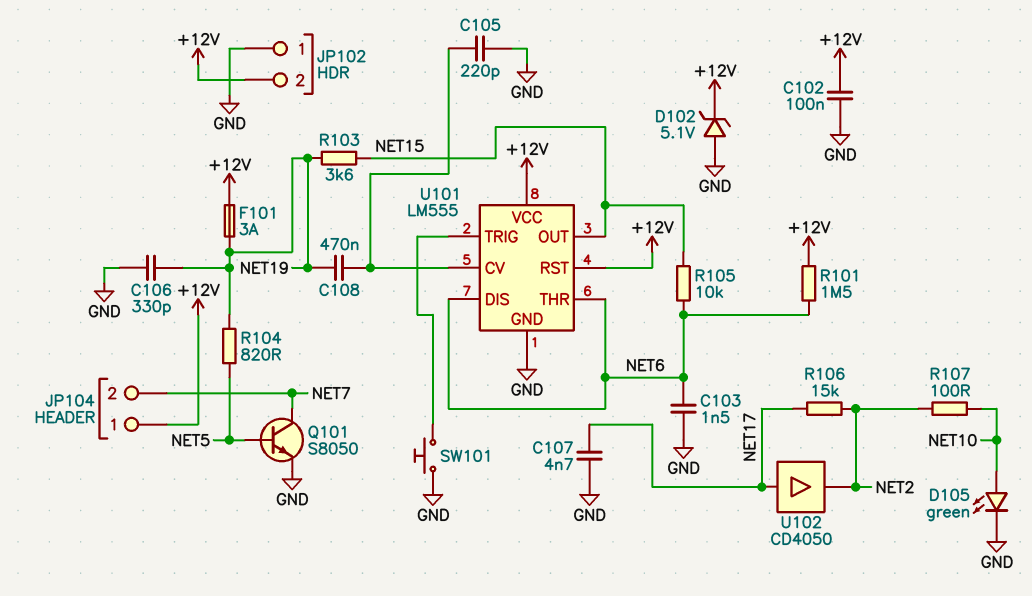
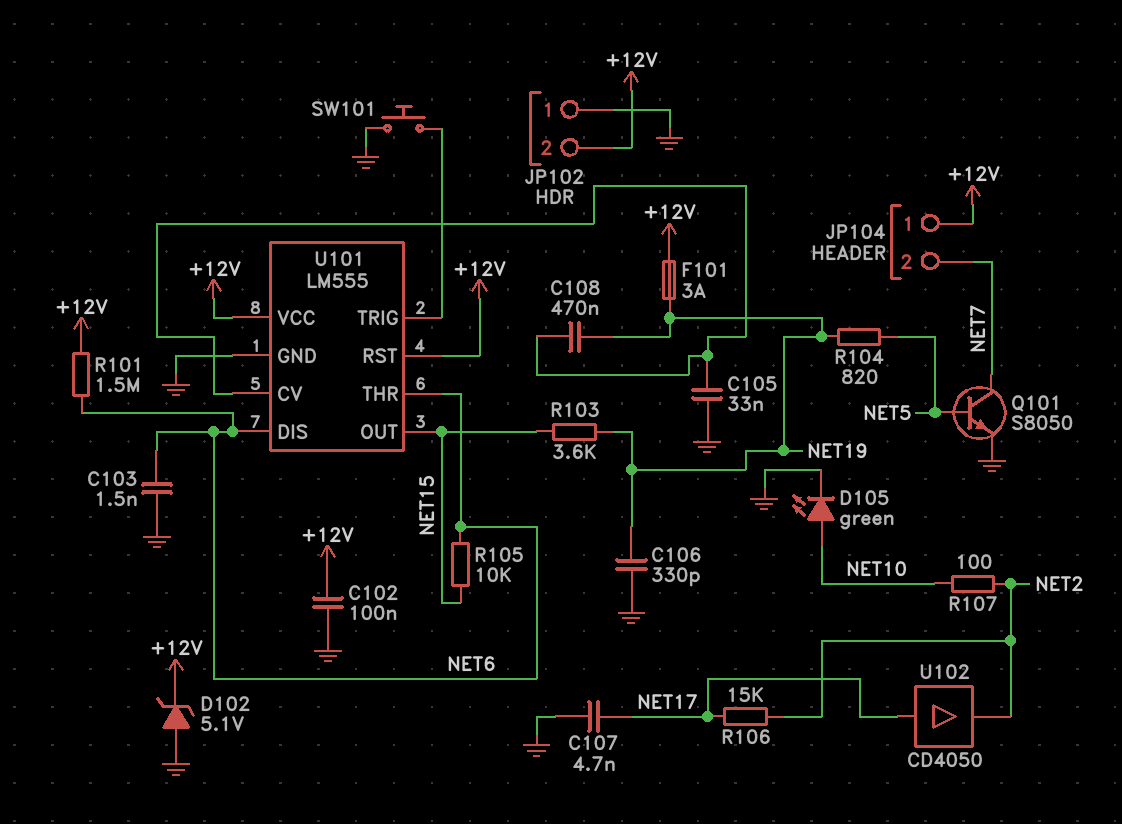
C105: 220pF (GND, U101/CV) -> 33nF (GND, U101/CV)

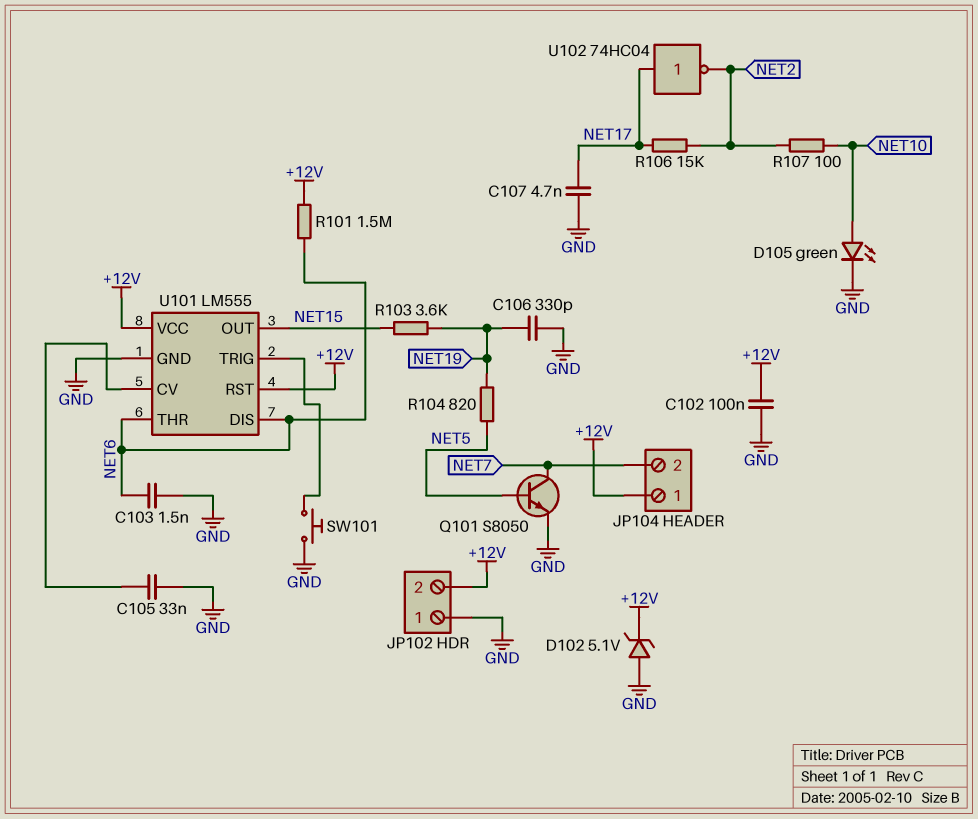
C108: 470nF (NET19, U101/CV) -> none
F101: 3A (+12V, NET19) -> none
R105: 10k (NET6, NET15) -> none
U102: buffer CD4050 (in NET17, out NET2) -> NOT 74HC04 (in NET17, out NET2)

